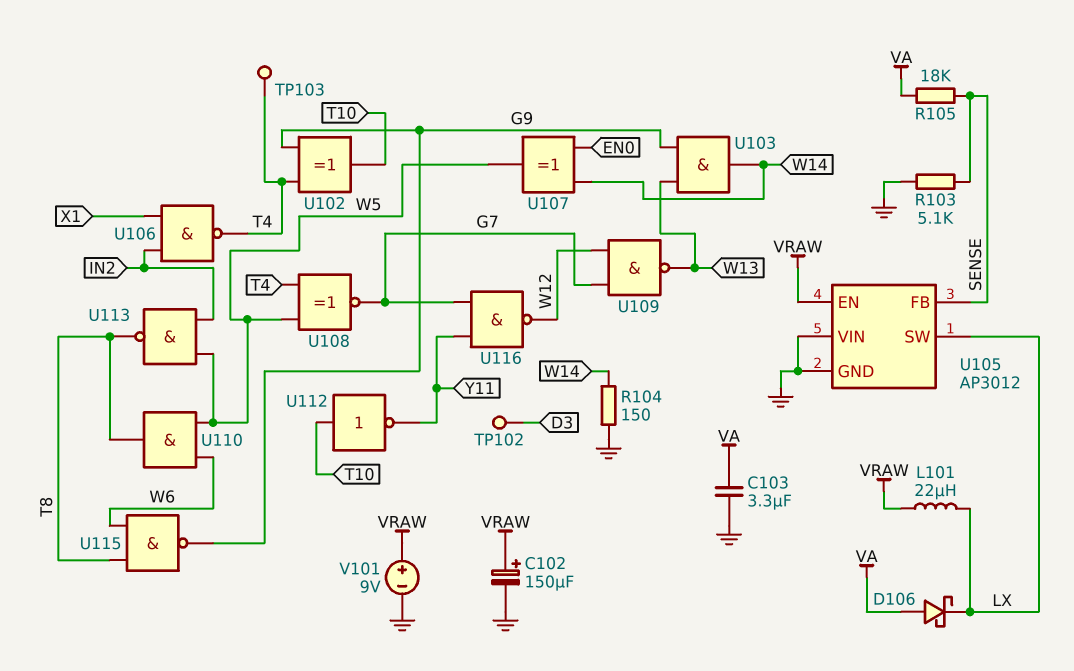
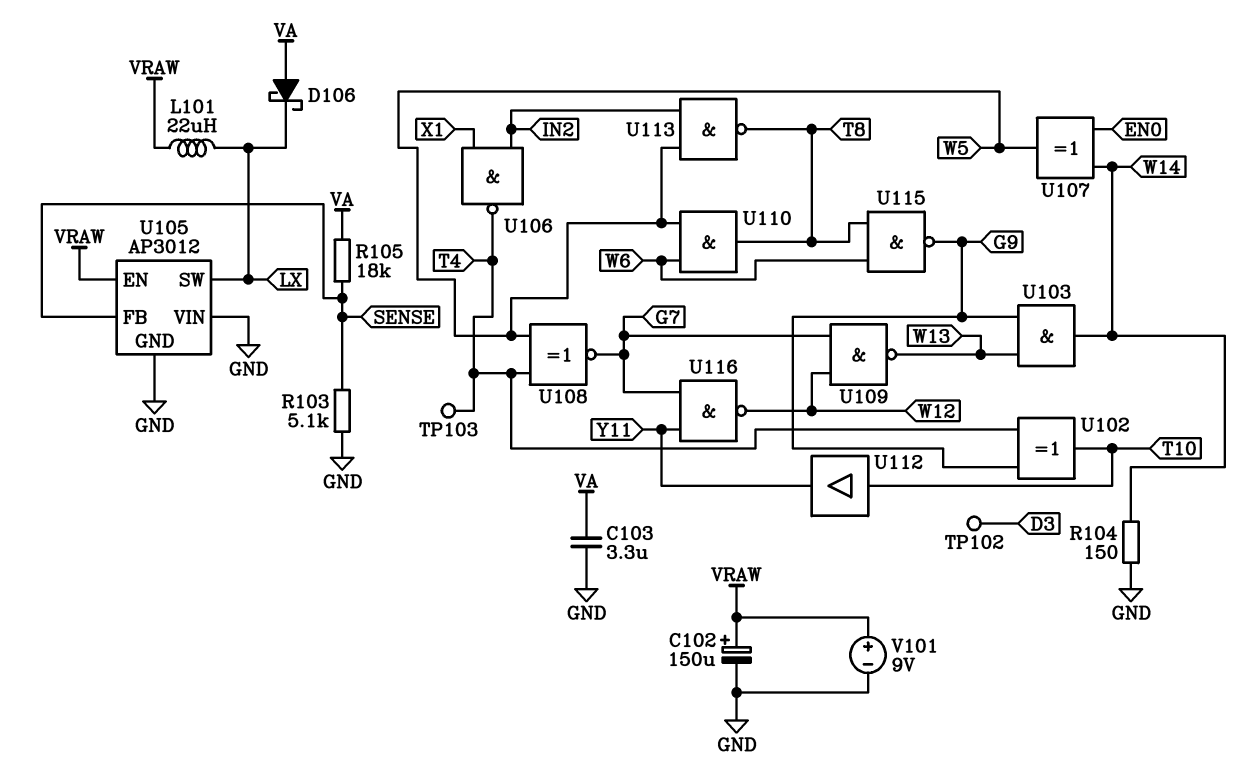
U112: NOT (in T10, out Y11) -> buffer (in T10, out Y11)

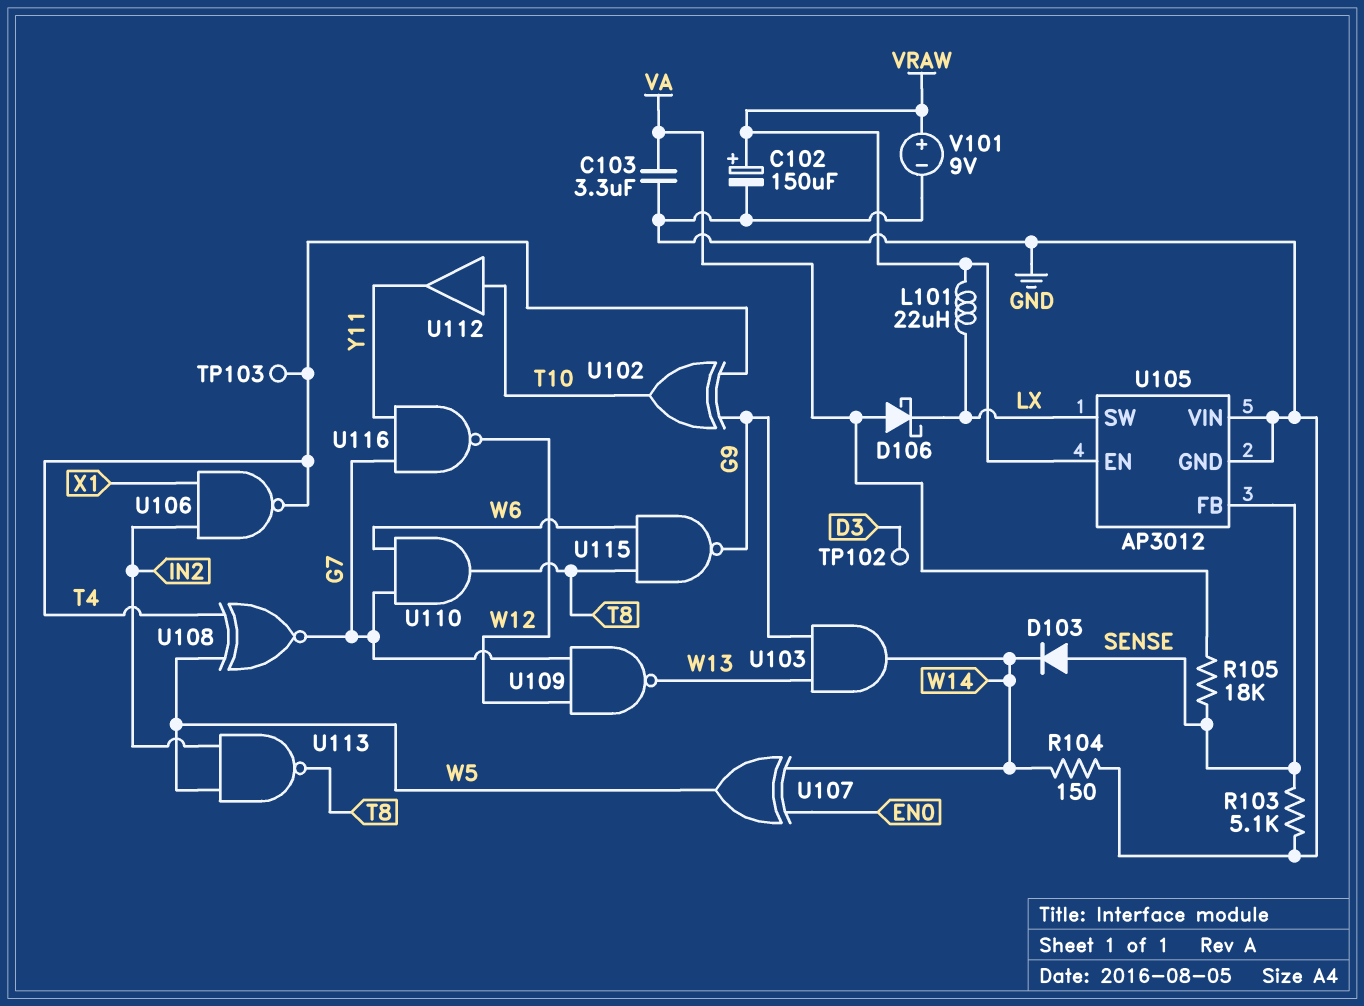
D103: none -> diode (A SENSE, K W14)
U110: AND (in W5, in W6, out T8) -> AND (in G7, in W6, out T8)

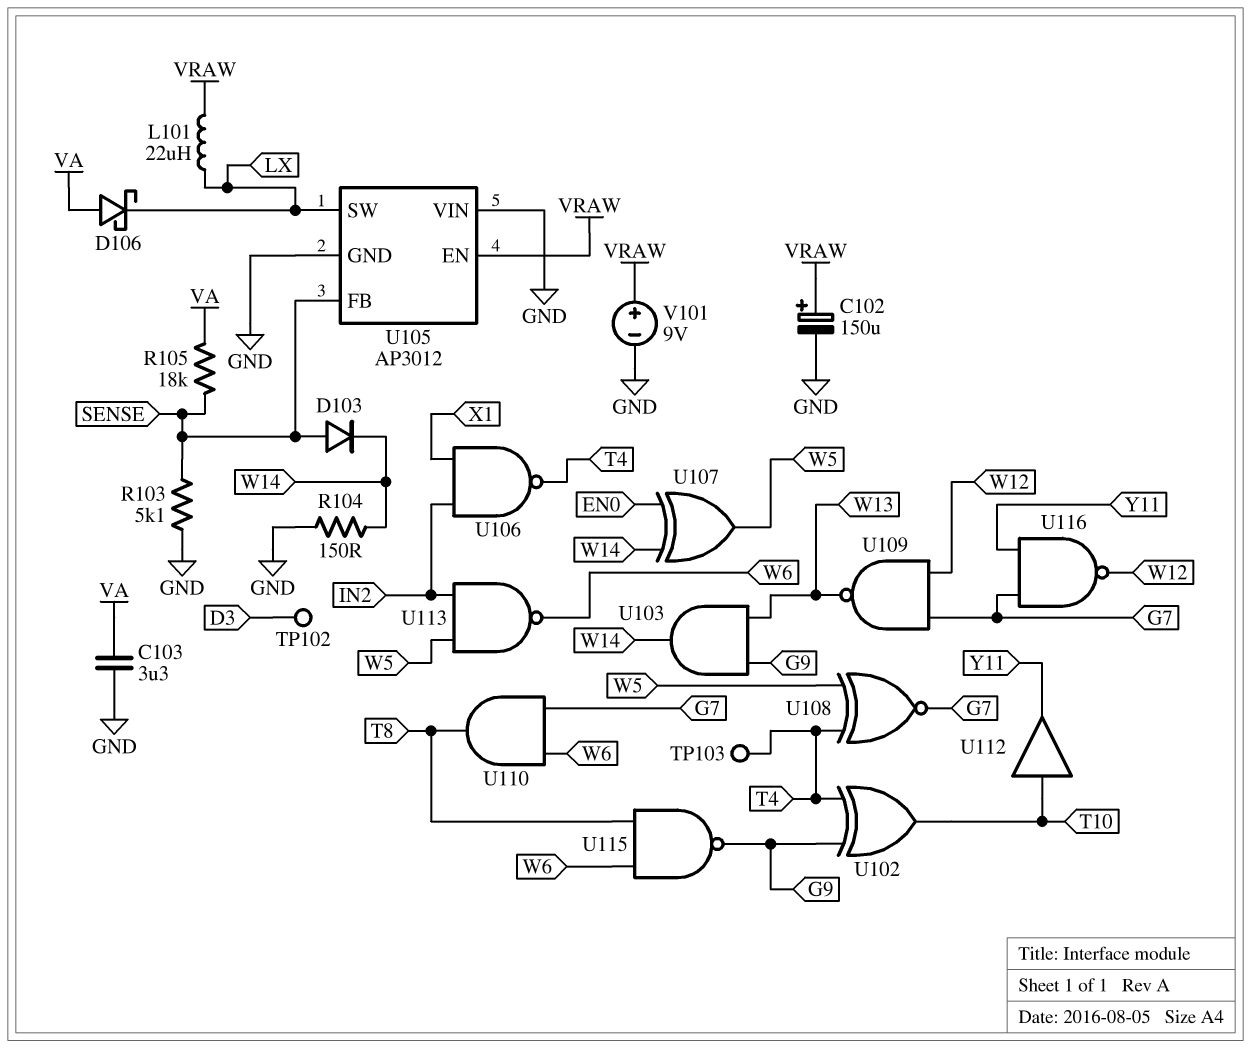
U113: NAND (in IN2, in W5, out T8) -> NAND (in IN2, in W5, out W6)

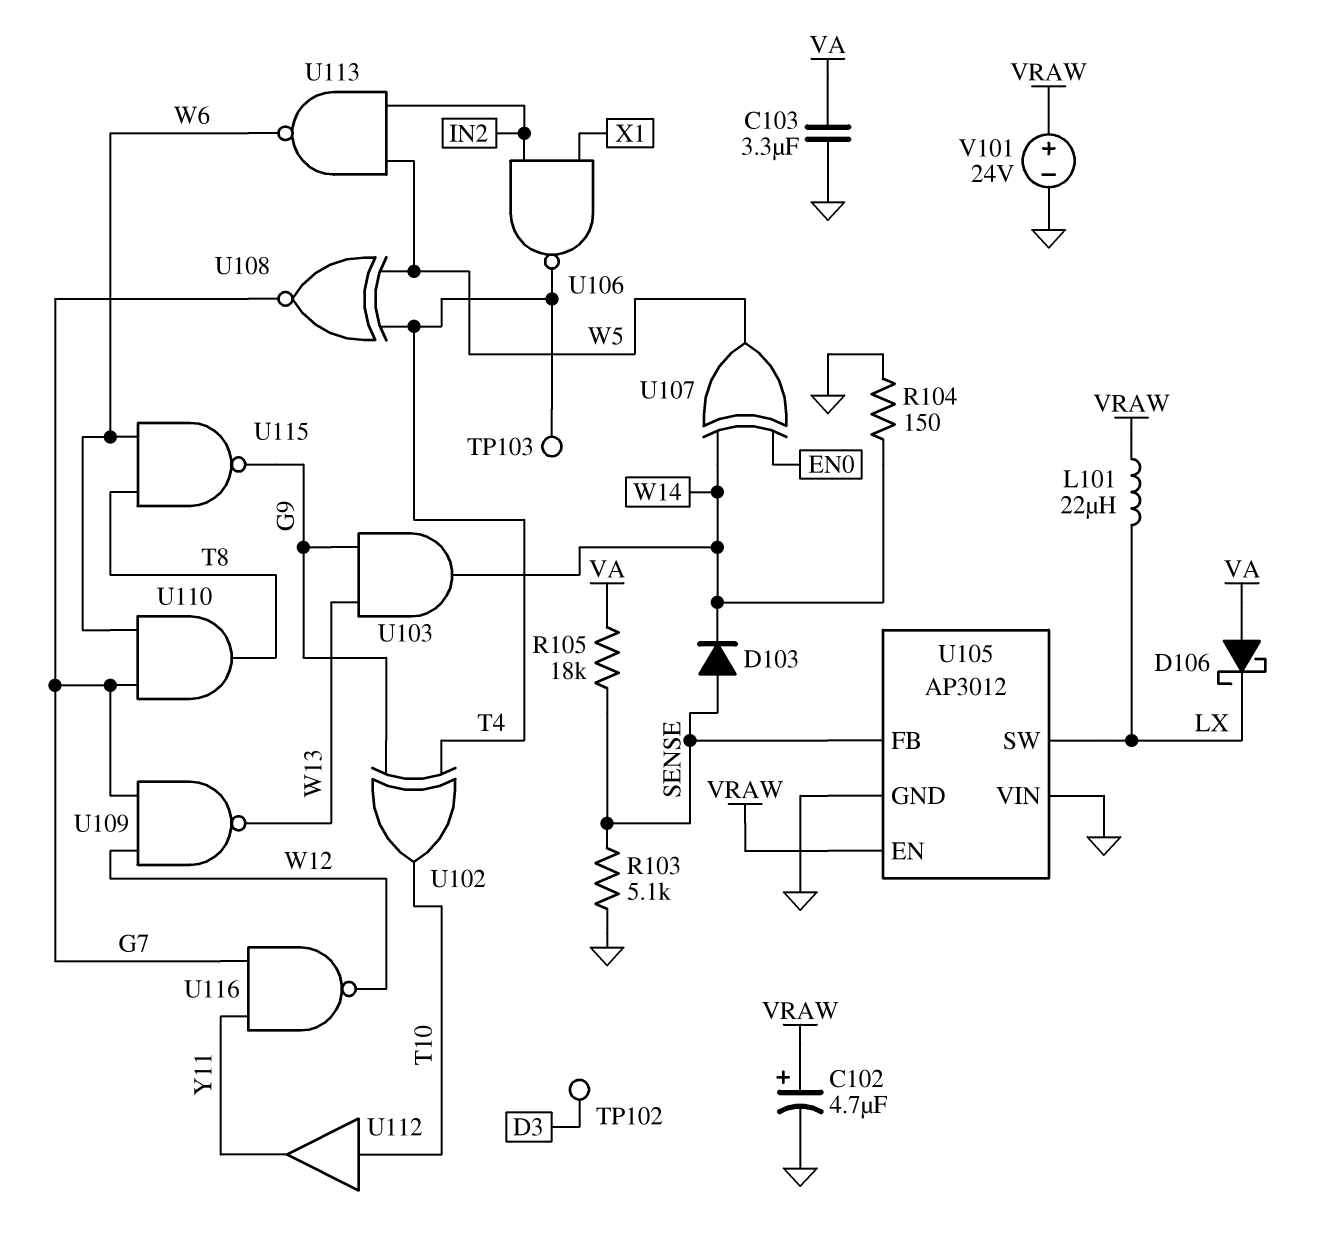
C102: 150uF (plus VRAW, minus GND) -> 4.7uF (plus VRAW, minus GND)
V101: 9V (plus VRAW, minus GND) -> 24V (plus VRAW, minus GND)

